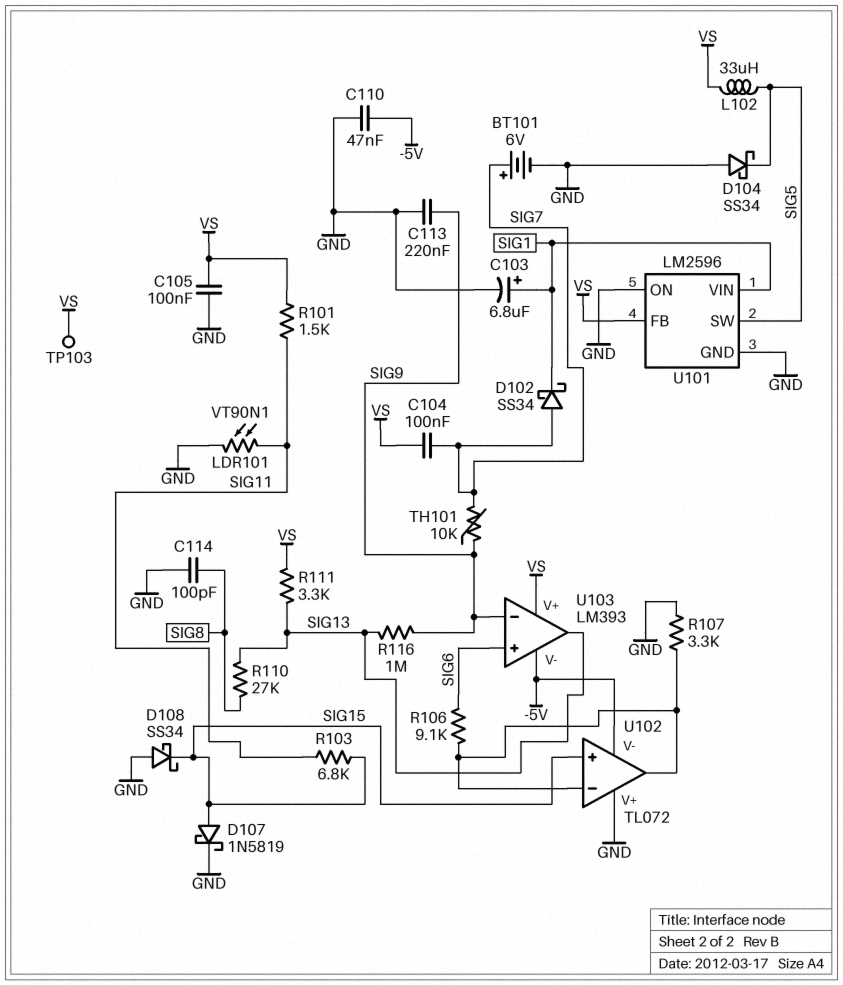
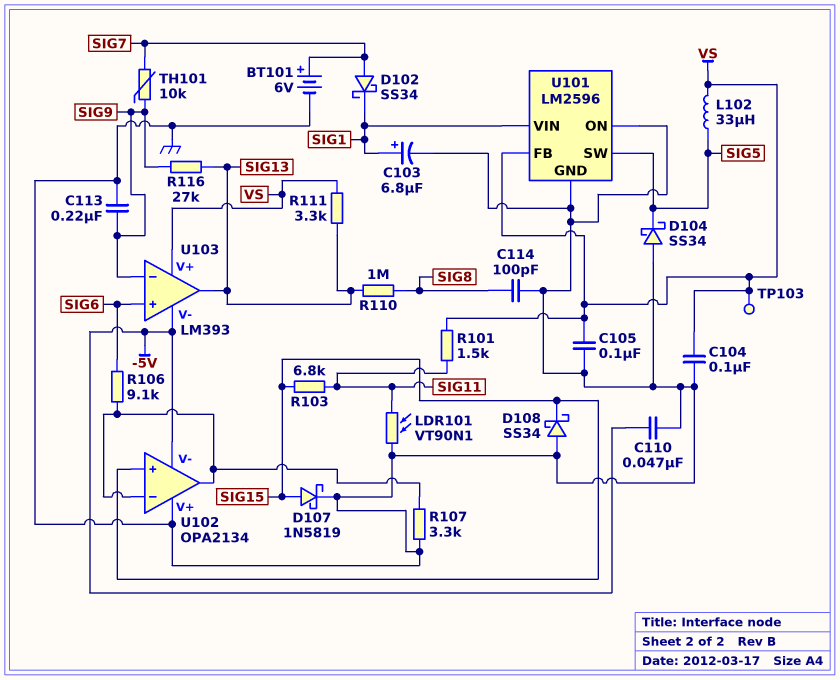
C104: 100nF (SIG7, VS) -> 100nF (GND, VS)
R110: 27k (SIG8, SIG13) -> 1M (SIG8, SIG13)
R116: 1M (SIG9, SIG13) -> 27k (SIG9, SIG13)
U102: TL072 -> OPA2134

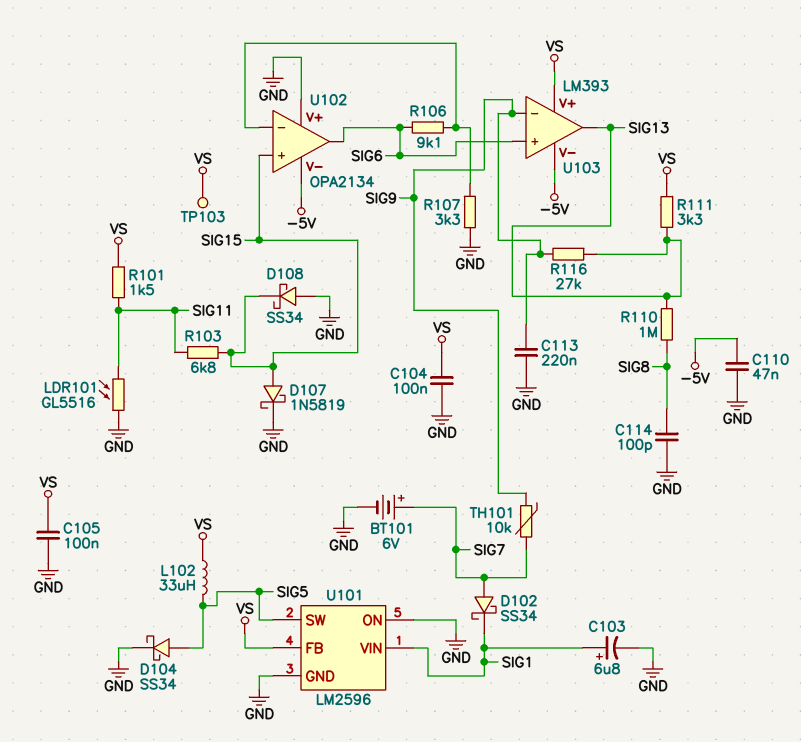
D104: schottky SS34 (A GND, K SIG5) -> schottky SS34 (A SIG5, K GND)
LDR101: VT90N1 (GND, SIG11) -> GL5516 (GND, SIG11)
U102 pin out: U102/in- -> SIG6

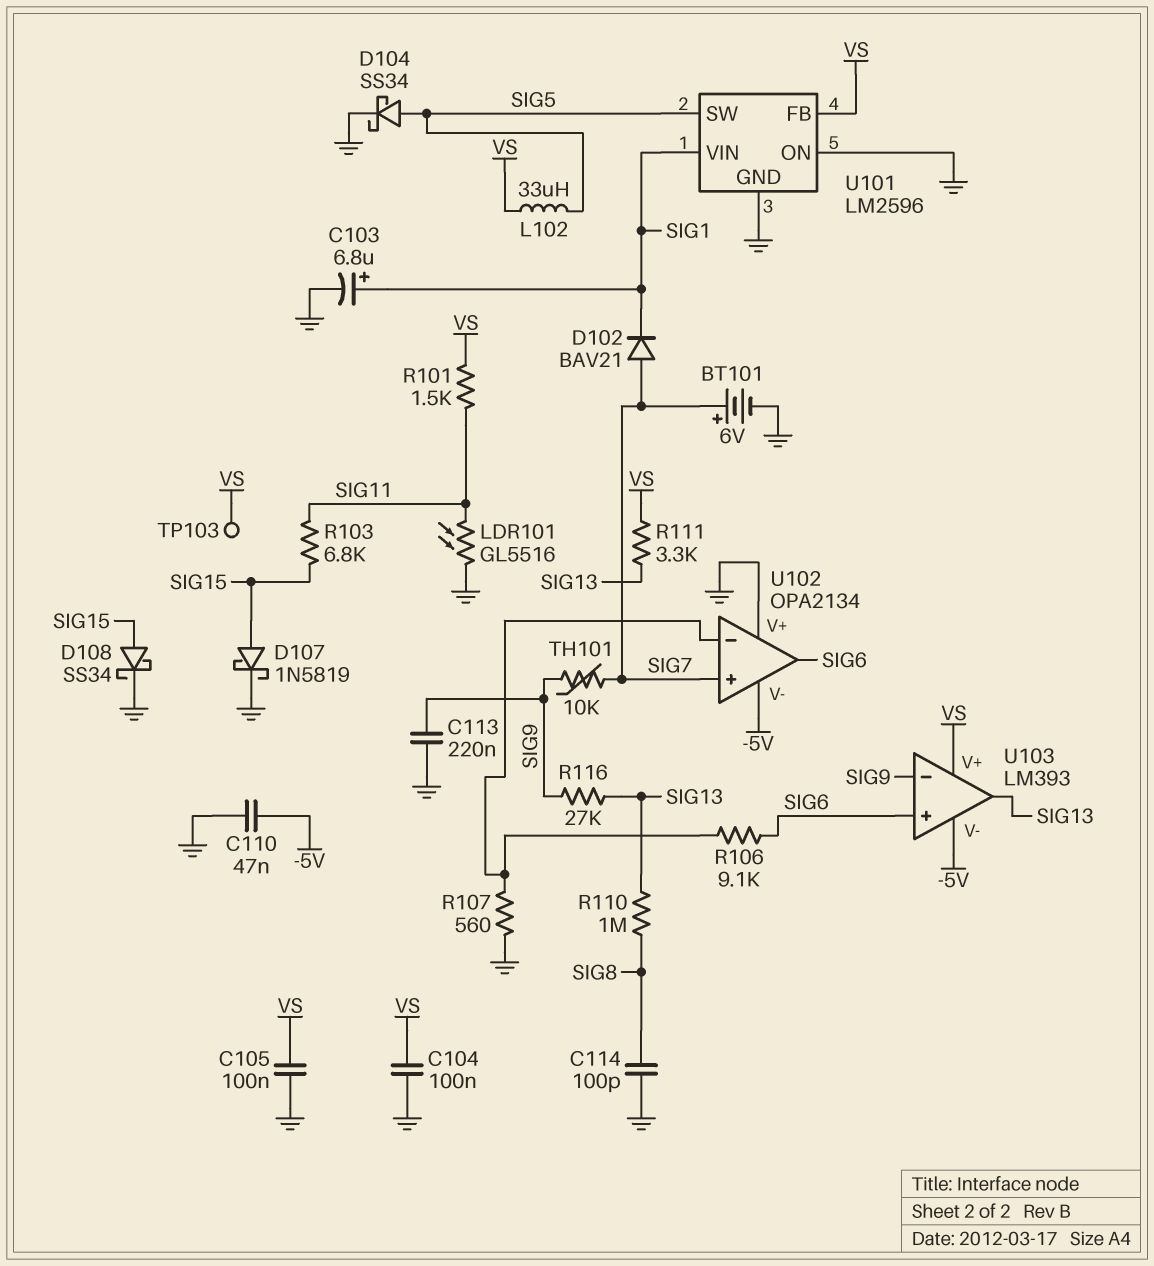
D102: schottky SS34 (A SIG7, K SIG1) -> diode BAV21 (A SIG7, K SIG1)
D108: schottky SS34 (A GND, K SIG15) -> schottky SS34 (A SIG15, K GND)
R107: 3.3k (GND, U102/in-) -> 560 (GND, U102/in-)
U102 pin in+: SIG15 -> SIG7

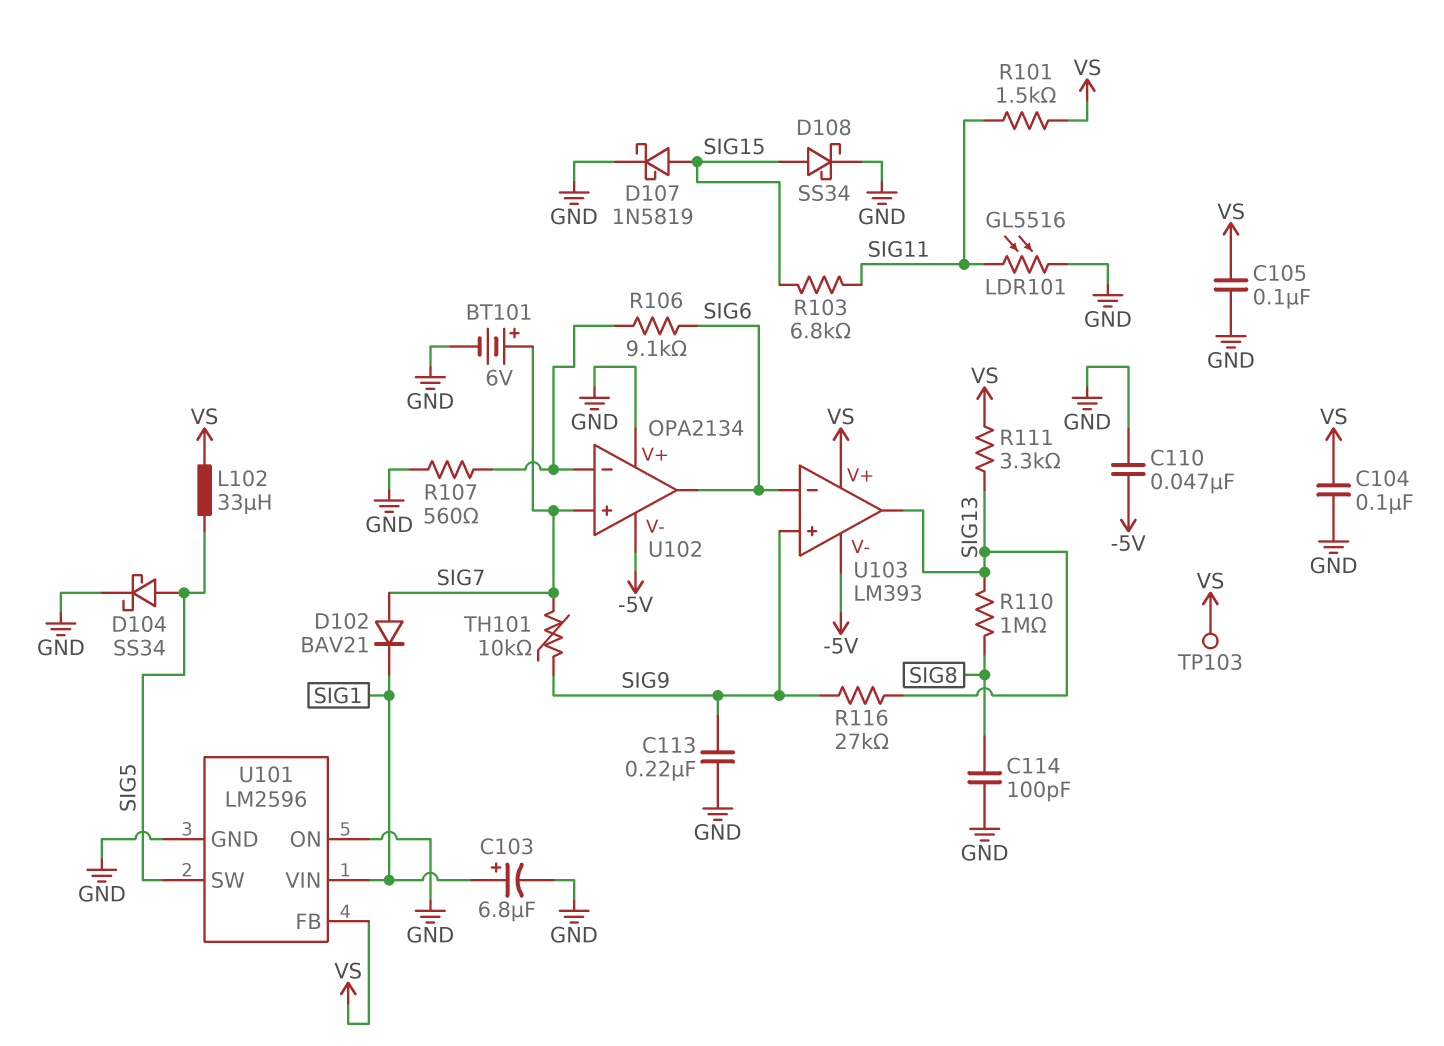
U103 pin in+: SIG6 -> SIG9
U103 pin in-: SIG9 -> SIG6

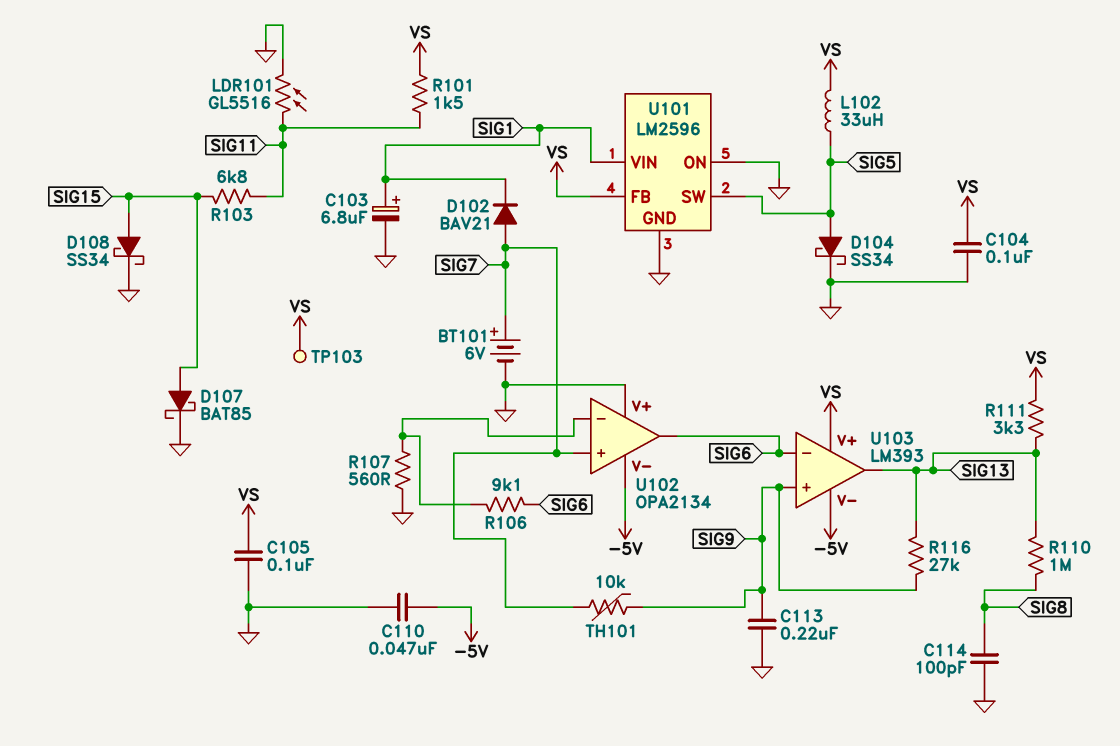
D107: schottky 1N5819 (A SIG15, K GND) -> schottky BAT85 (A SIG15, K GND)

